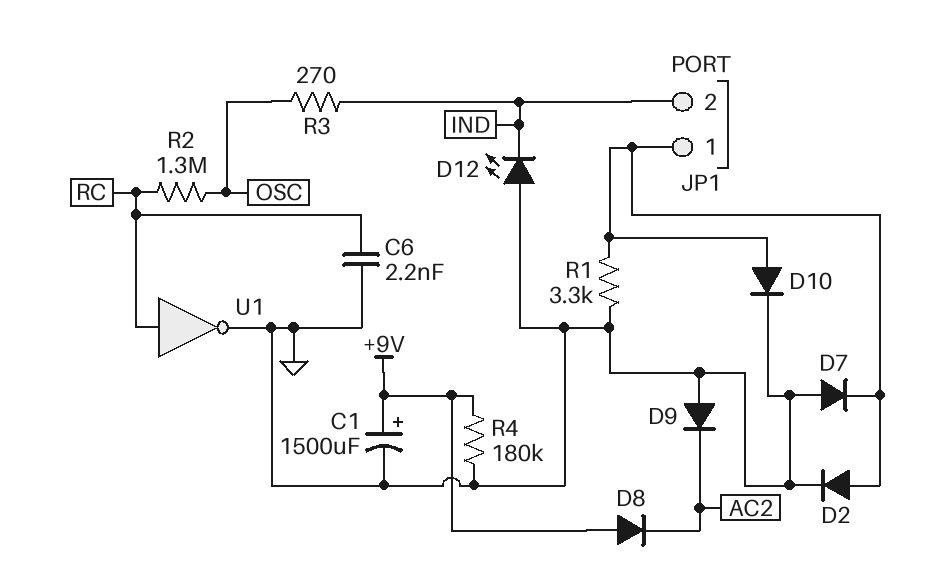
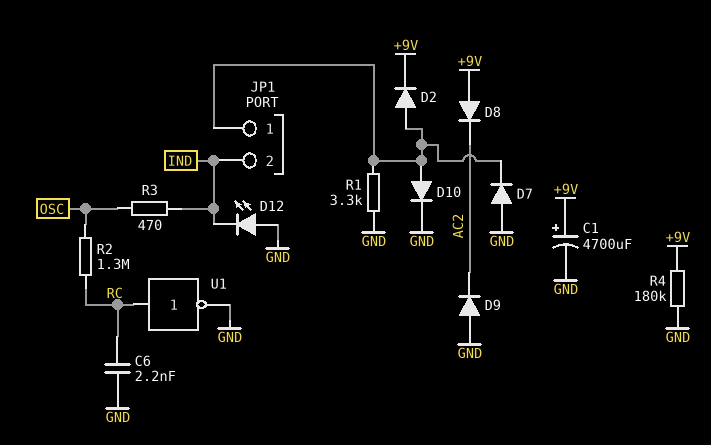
C1: 1500uF (plus +9V, minus GND) -> 4700uF (plus +9V, minus GND)
D2: diode (A JP1/1, K GND) -> diode (A JP1/1, K +9V)
R3: 270 (IND, OSC) -> 470 (IND, OSC)

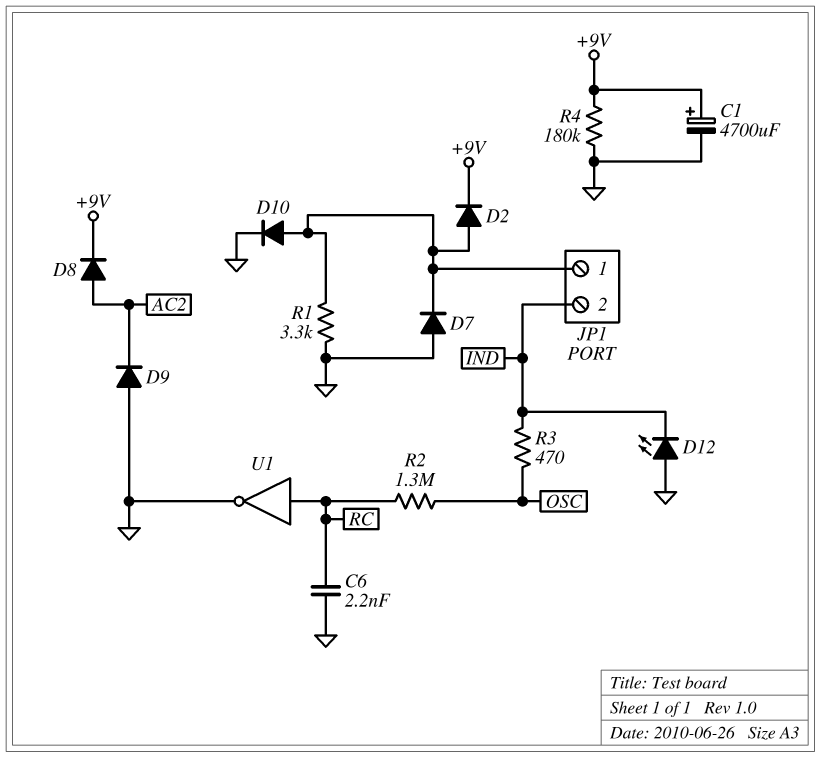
D8: diode (A +9V, K AC2) -> diode (A AC2, K +9V)

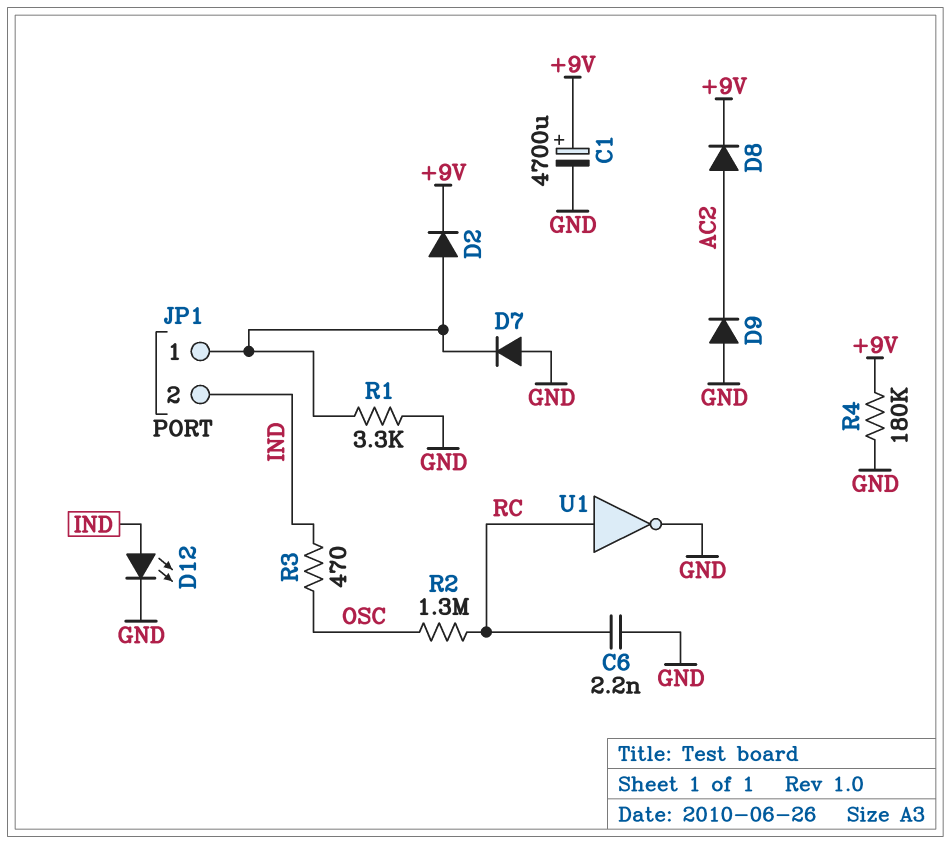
D10: diode (A JP1/1, K GND) -> none
D12: LED (A GND, K IND) -> LED (A IND, K GND)

